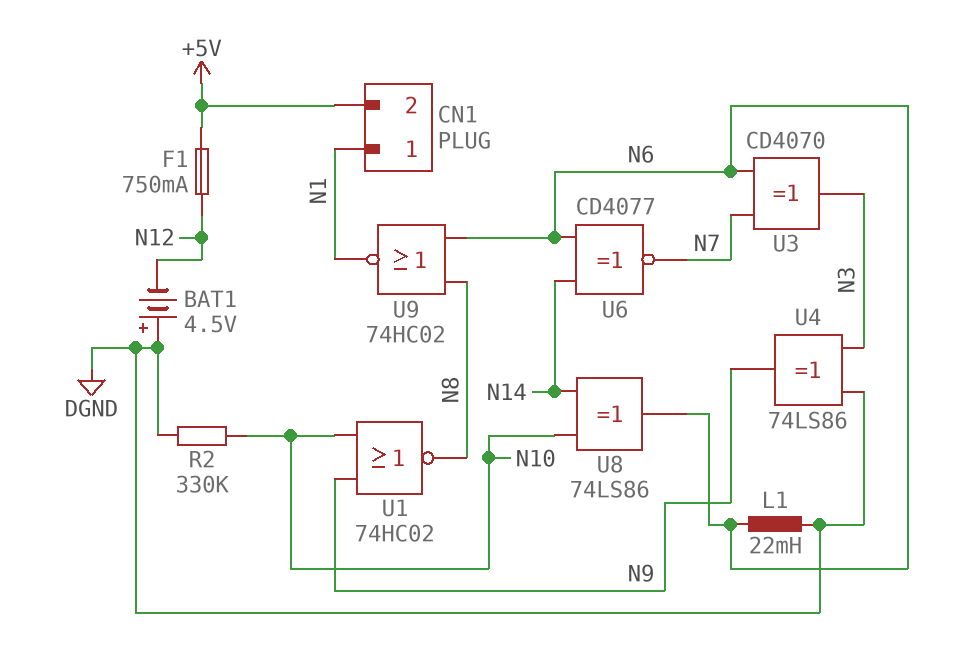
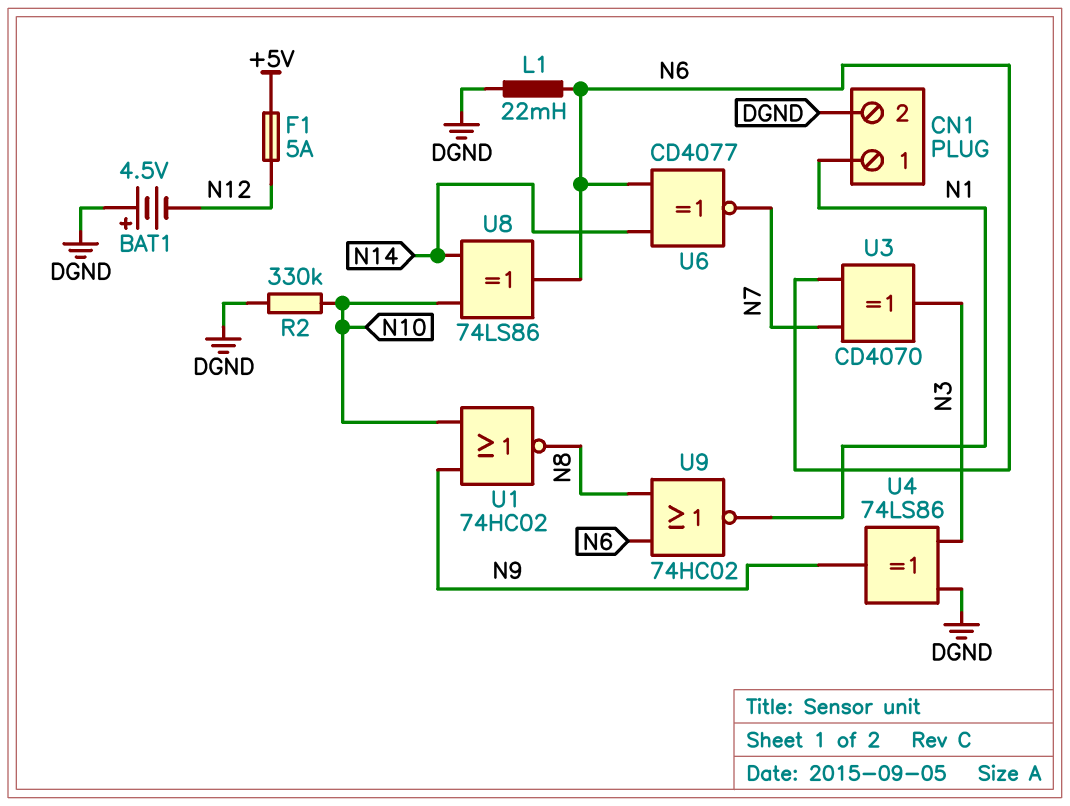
CN1 pin 2: +5V -> DGND
F1: 750mA (+5V, N12) -> 5A (+5V, N12)

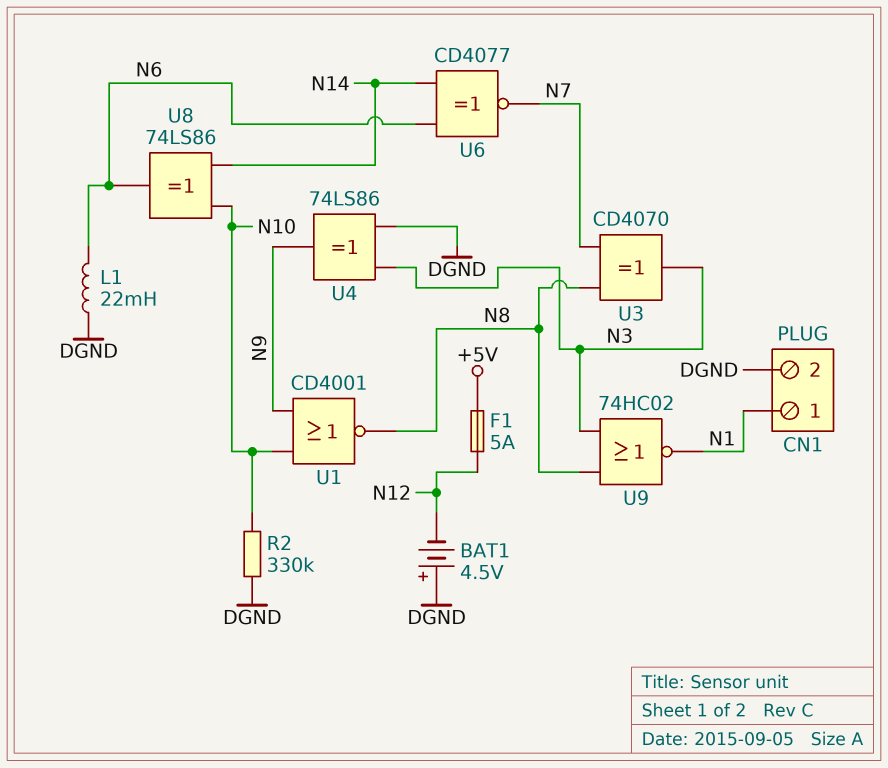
U1: NOR 74HC02 (in N9, in N10, out N8) -> NOR CD4001 (in N9, in N10, out N8)
U3: XOR CD4070 (in N6, in N7, out N3) -> XOR CD4070 (in N7, in N8, out N3)
U9: NOR 74HC02 (in N6, in N8, out N1) -> NOR 74HC02 (in N3, in N8, out N1)

